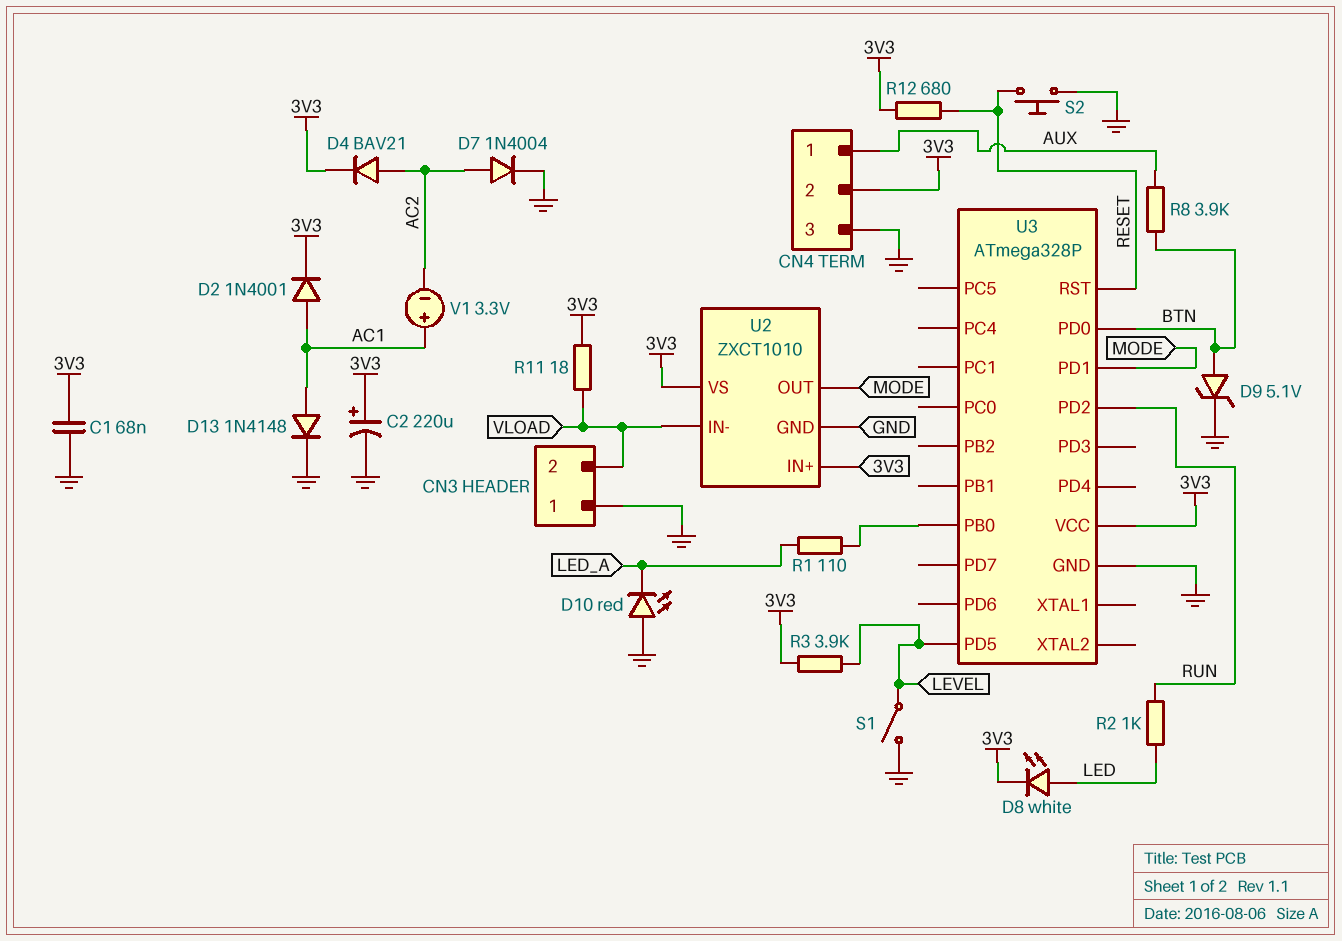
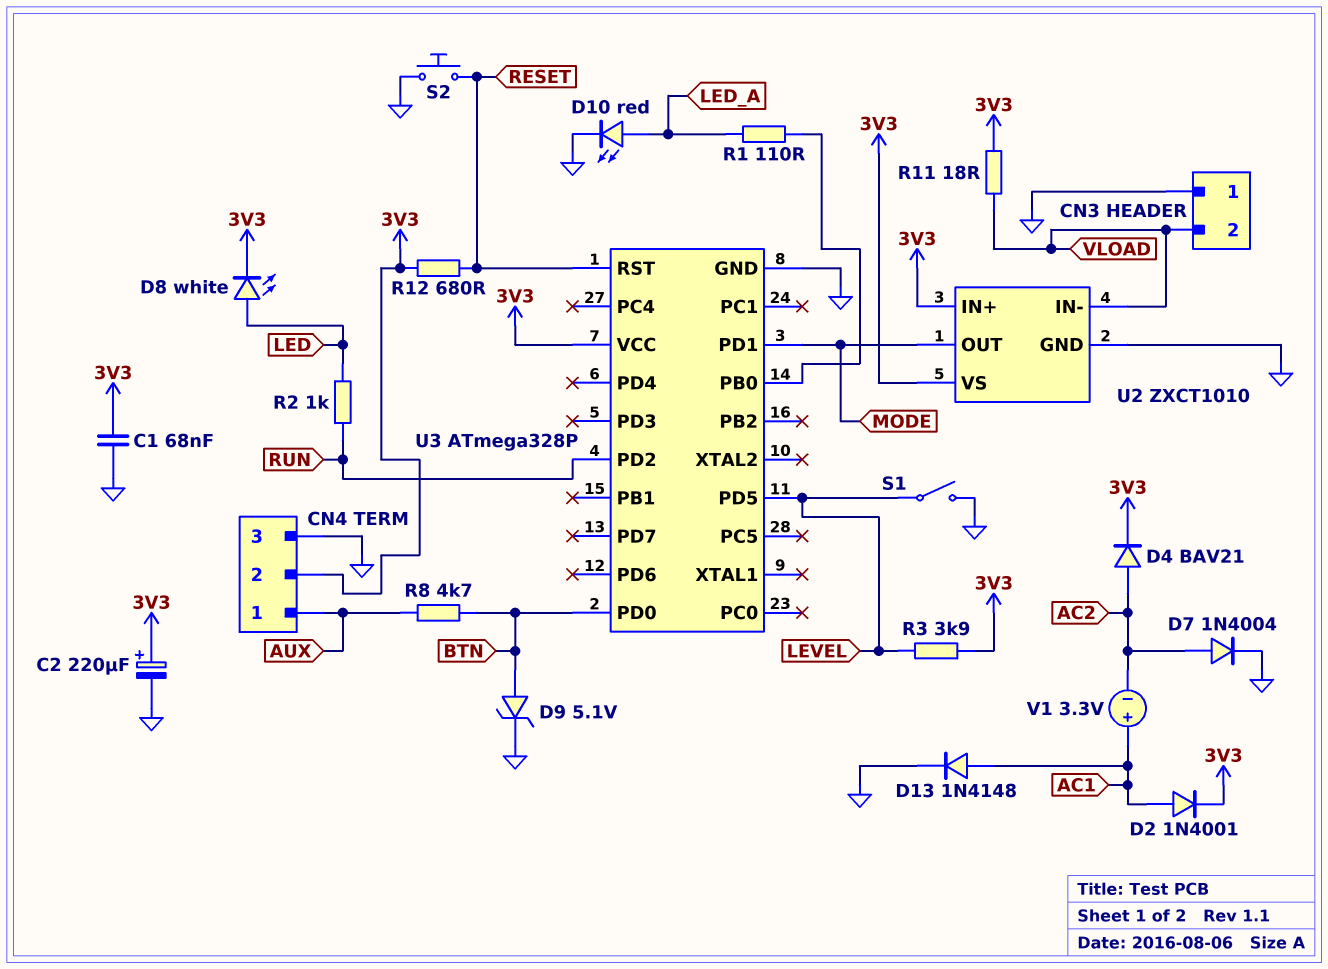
D10: LED red (A GND, K LED_A) -> LED red (A LED_A, K GND)
R8: 3.9k (AUX, BTN) -> 4.7k (AUX, BTN)

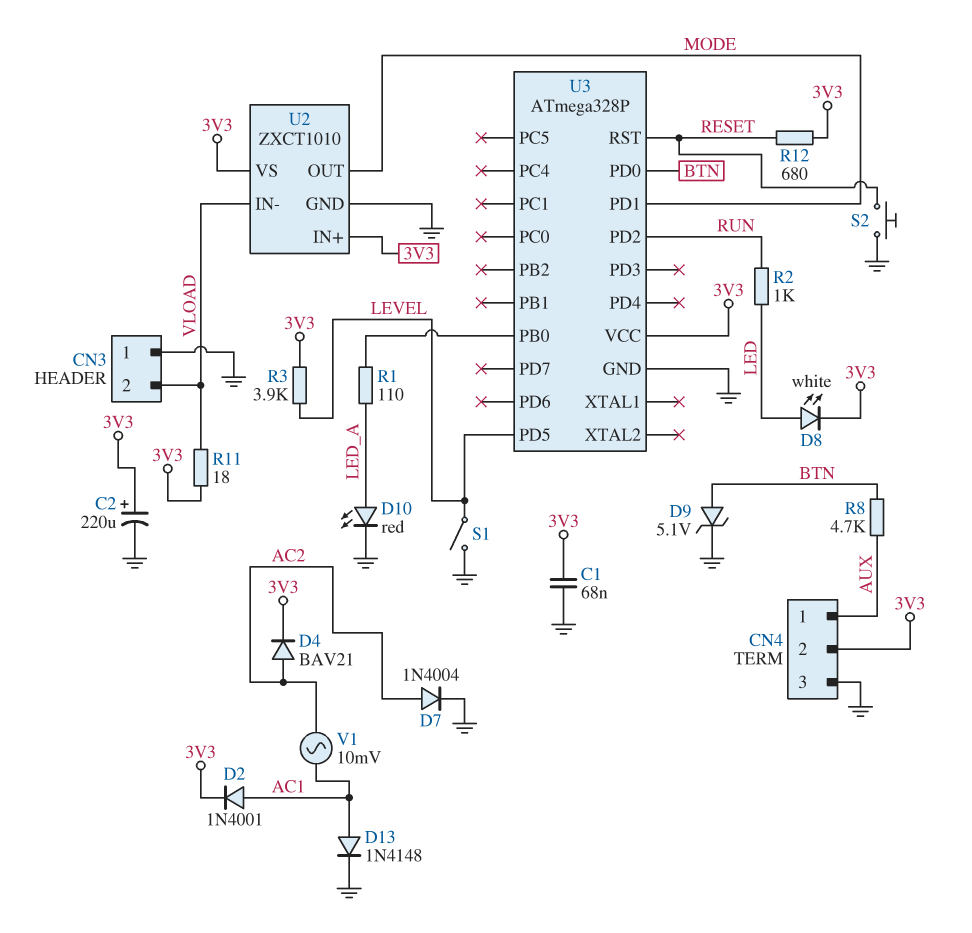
V1: 3.3V (plus AC1, minus AC2) -> AC 10mV (AC1, AC2)

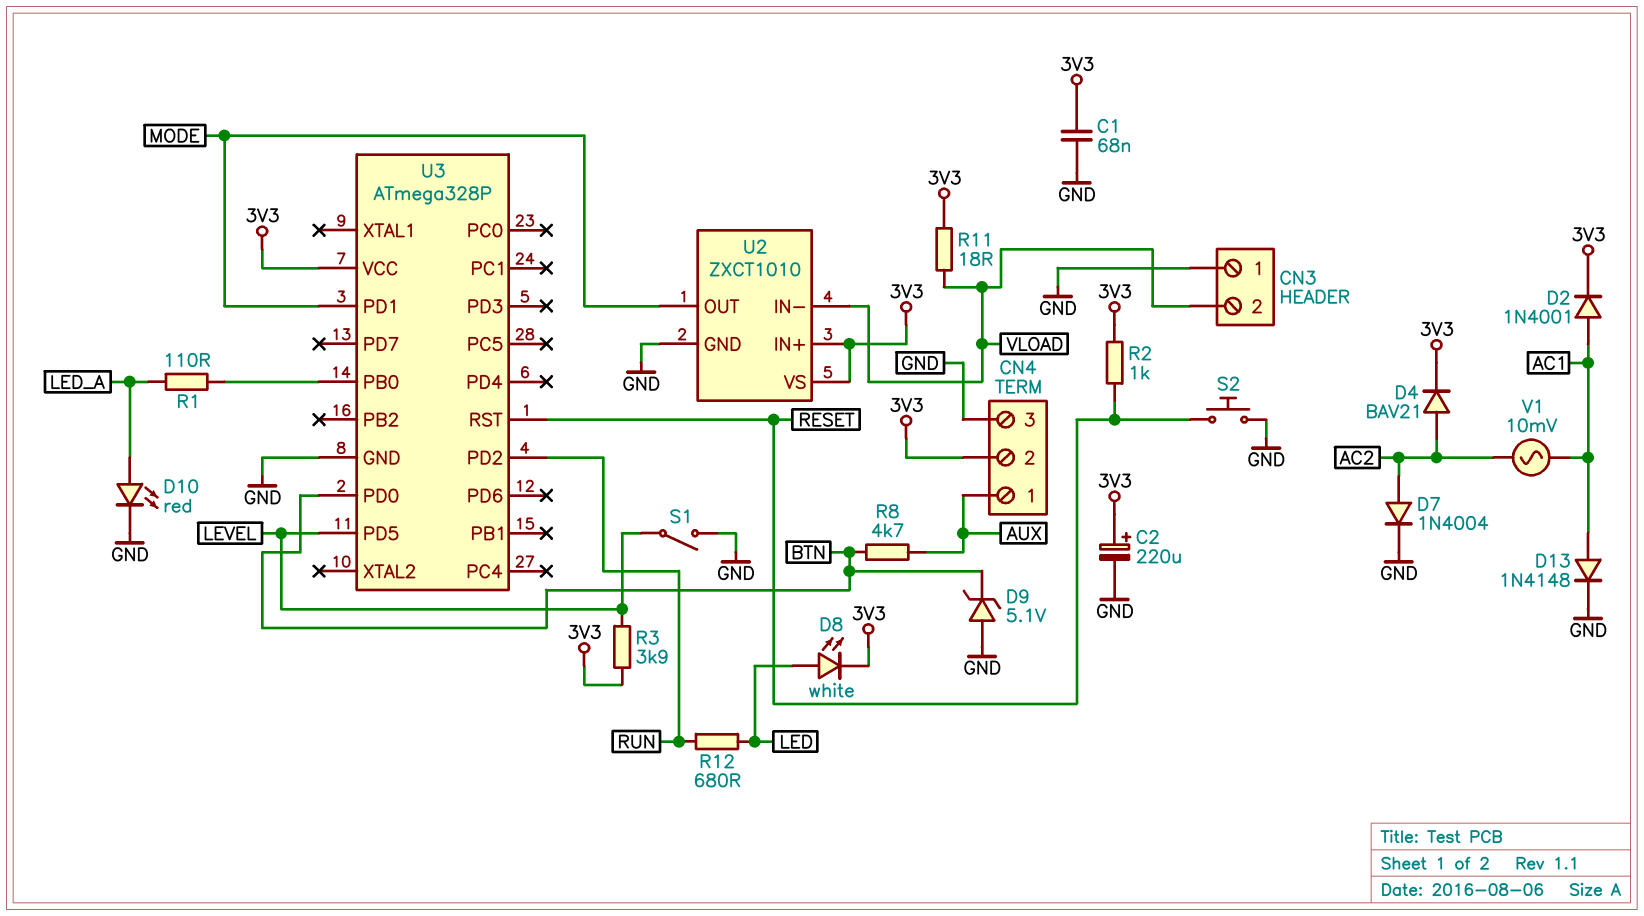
D9: zener 5.1V (A BTN, K GND) -> zener 5.1V (A GND, K BTN)
R2: 1k (LED, RUN) -> 1k (3V3, RESET)
R12: 680 (3V3, RESET) -> 680 (LED, RUN)

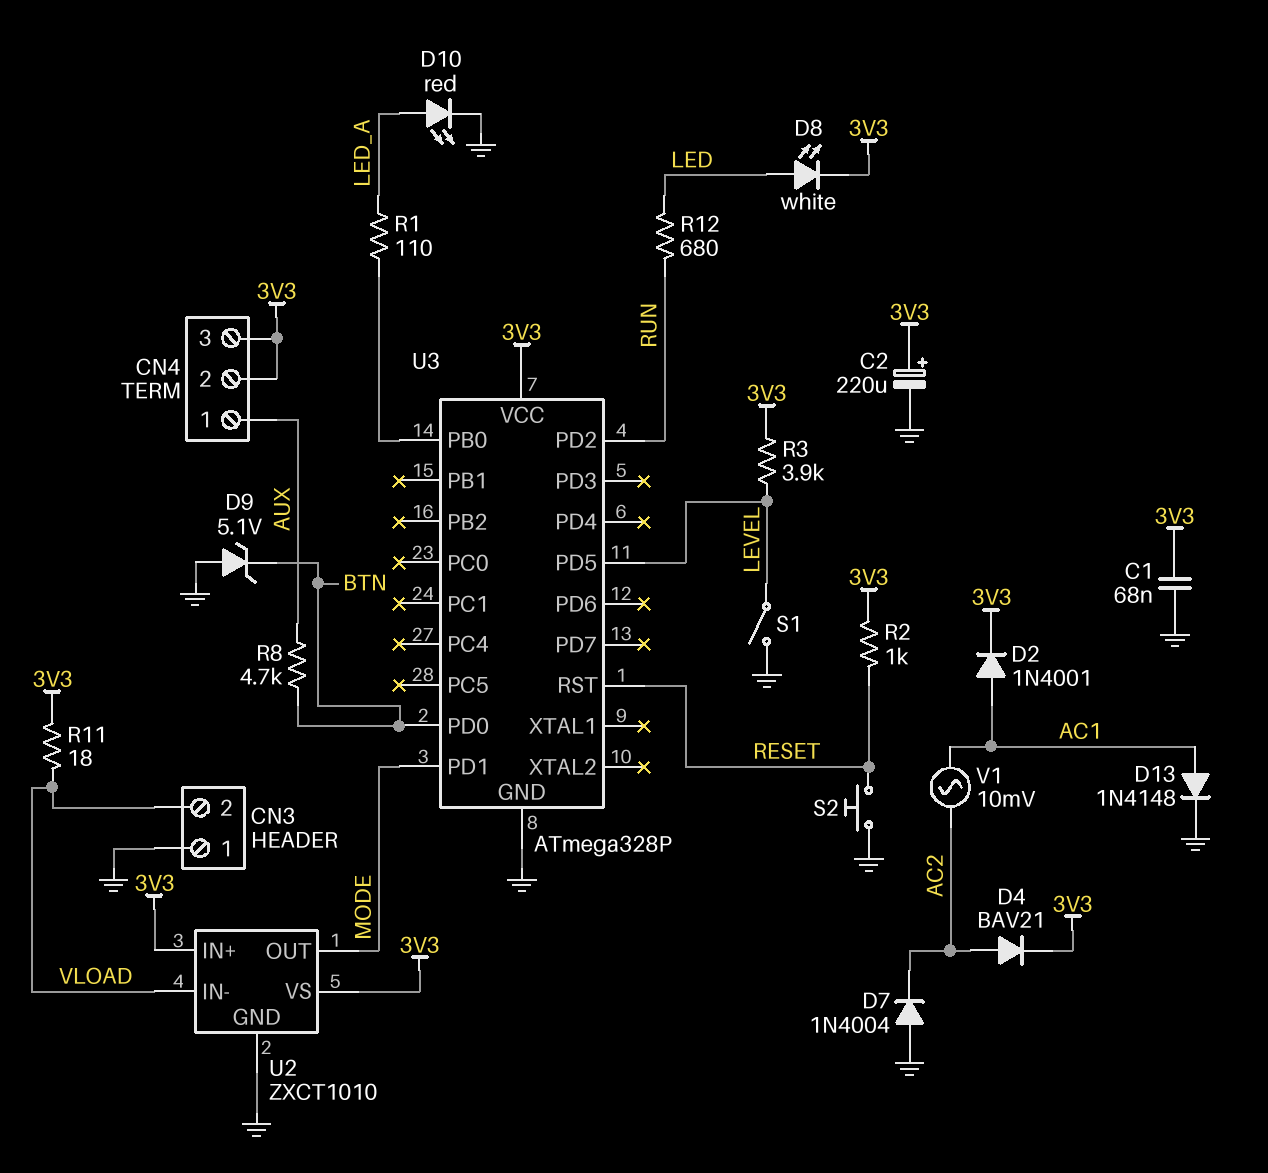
CN4 pin 3: GND -> 3V3
D7: diode 1N4004 (A AC2, K GND) -> diode 1N4004 (A GND, K AC2)

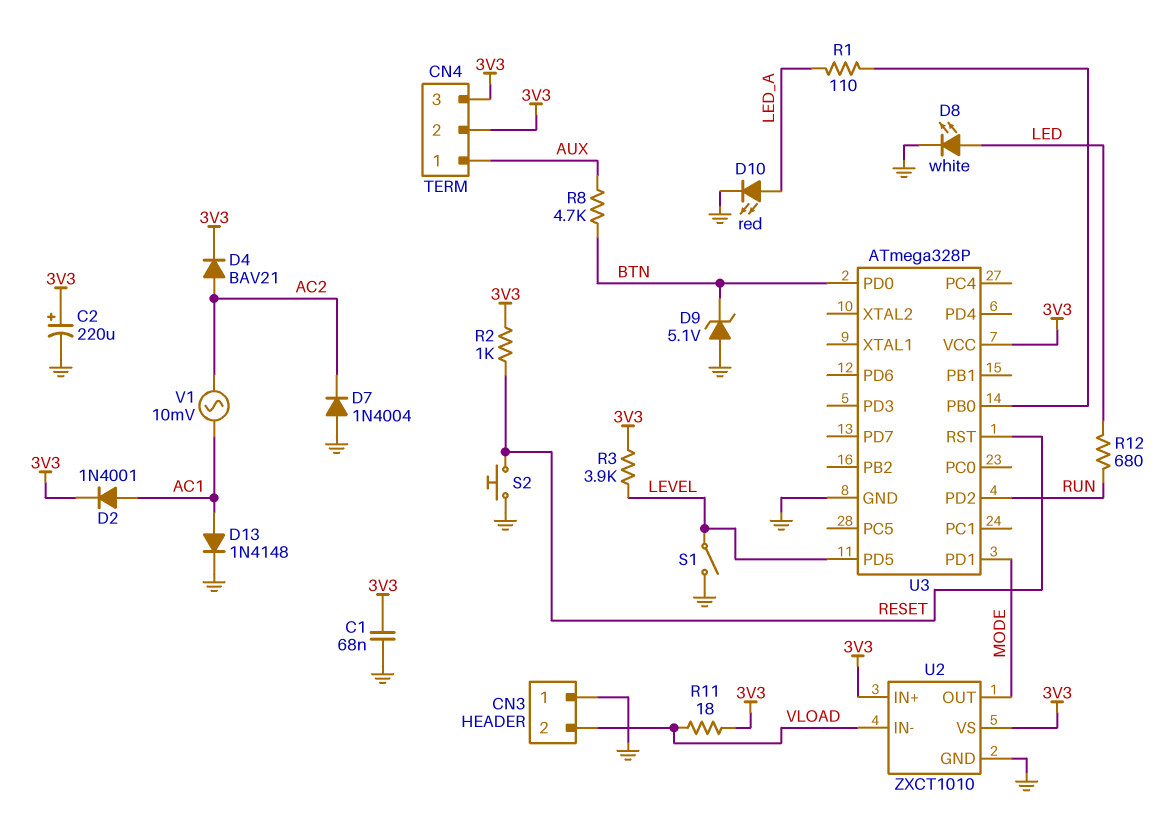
D8: LED white (A LED, K 3V3) -> LED white (A LED, K GND)

